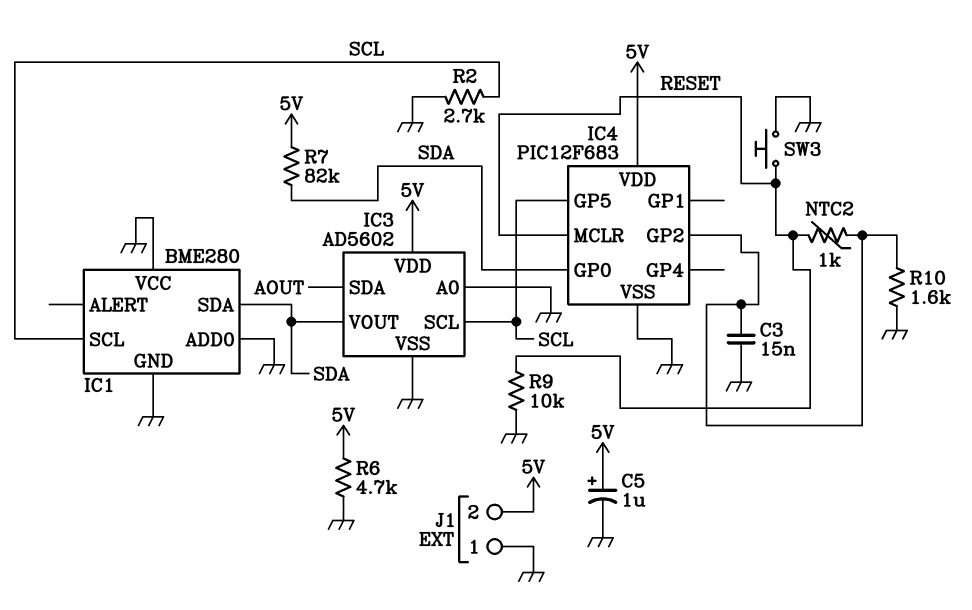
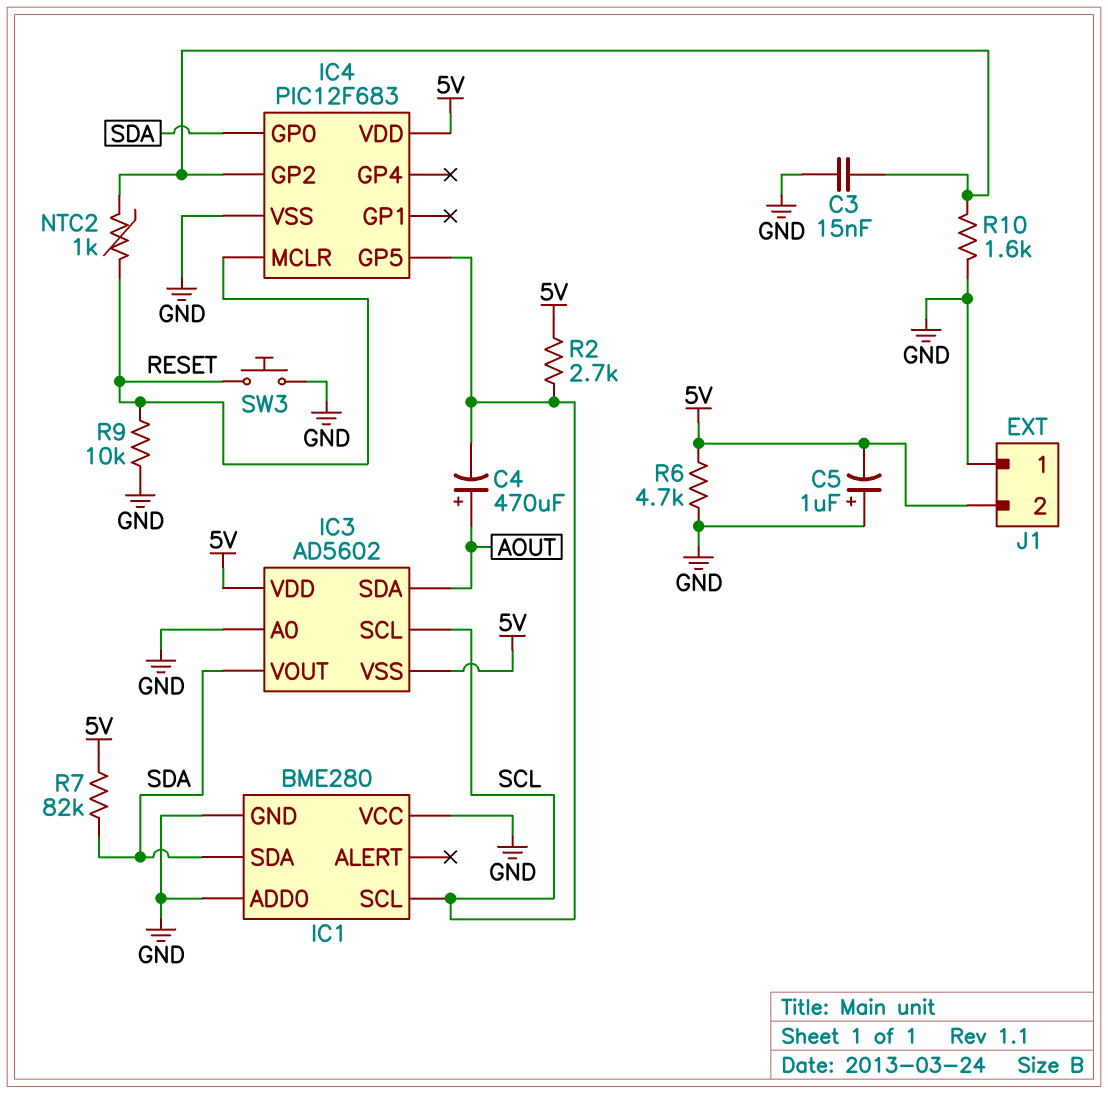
C4: none -> 470uF (plus AOUT, minus SCL)
C5: 1uF (plus 5V, minus GND) -> 1uF (plus GND, minus 5V)
IC3 pin VSS: GND -> 5V
R2: 2.7k (GND, SCL) -> 2.7k (5V, SCL)

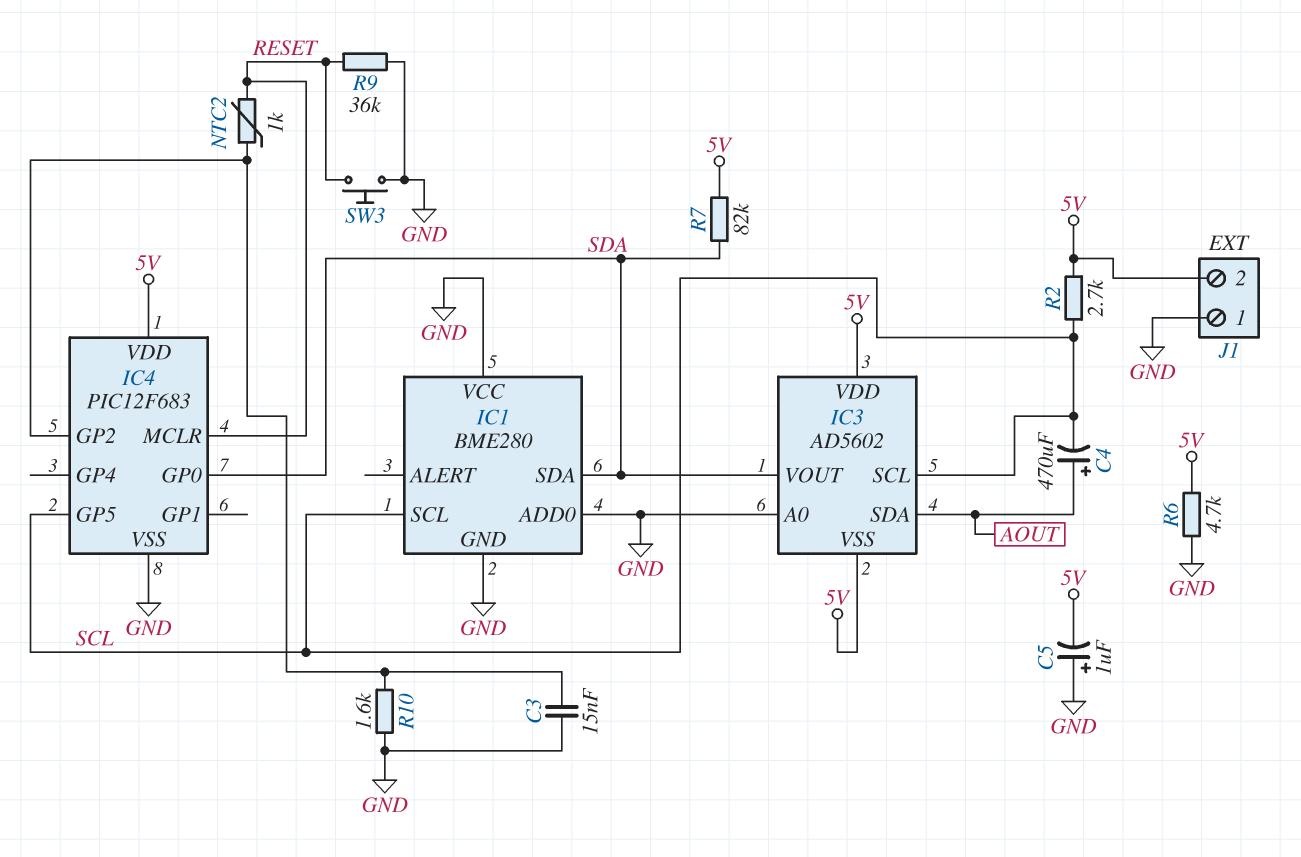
R9: 10k (GND, RESET) -> 36k (GND, RESET)

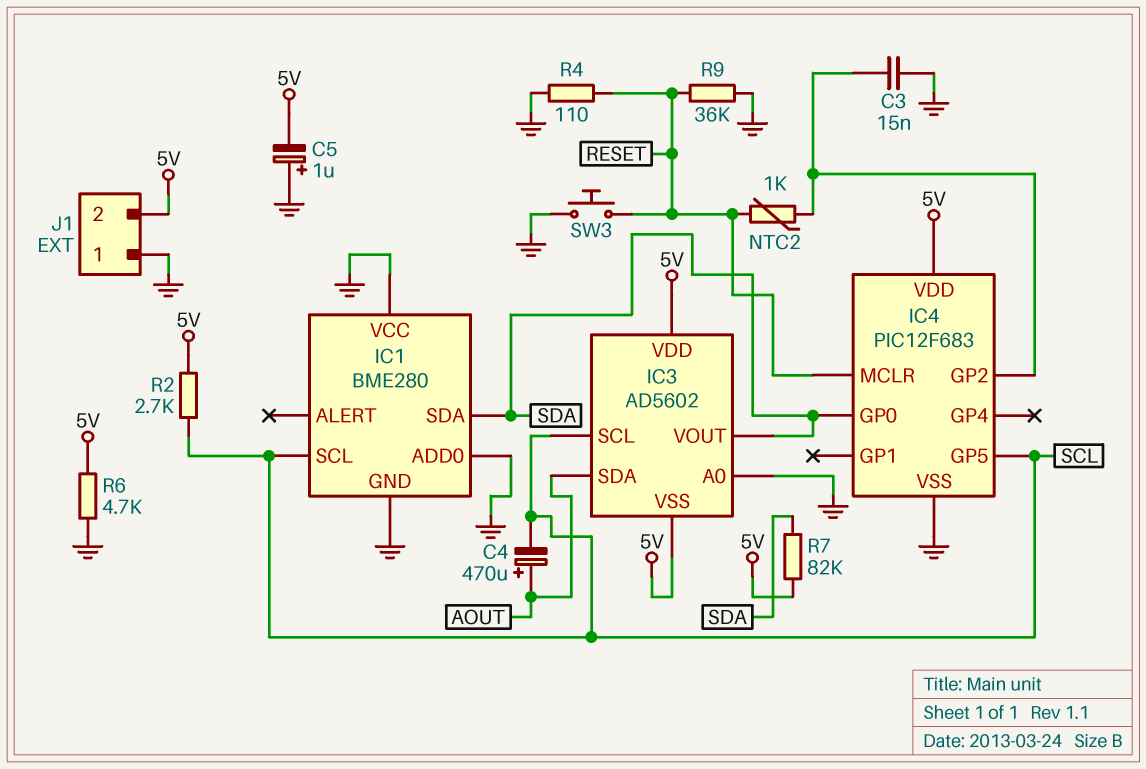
R4: none -> 110 (GND, RESET)
R10: 1.6k (GND, IC4/GP2) -> none

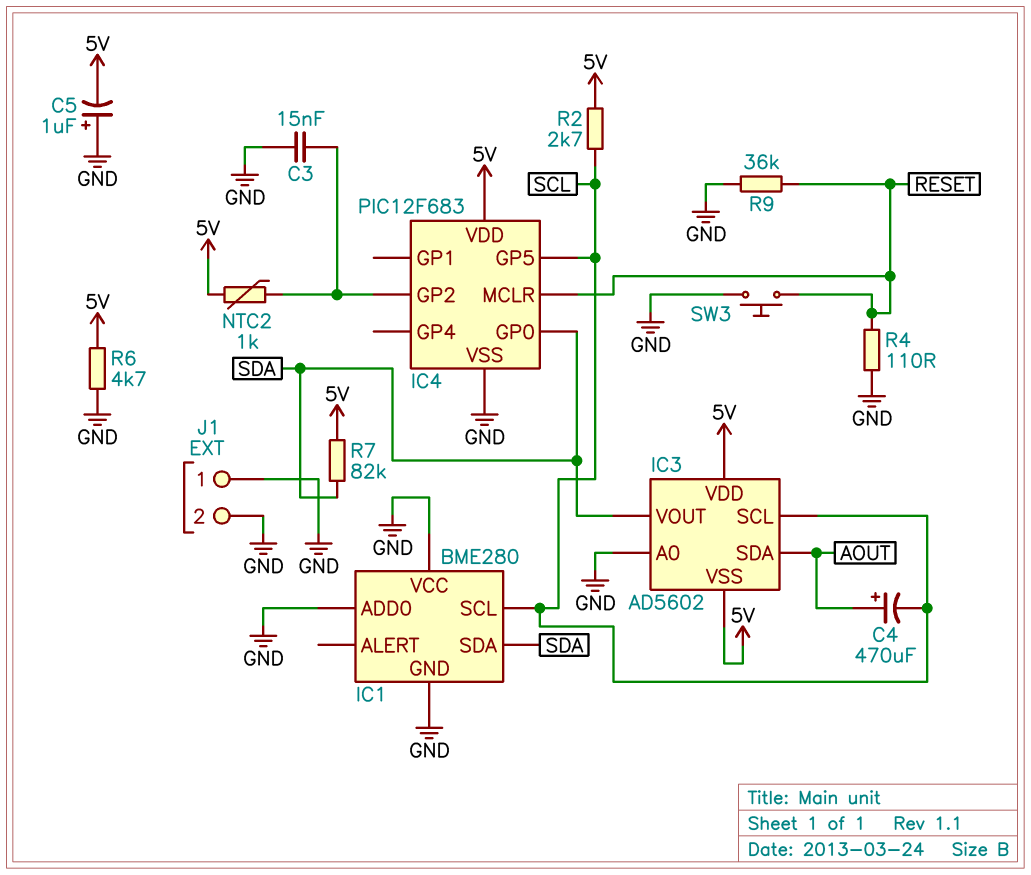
J1 pin 2: 5V -> GND
NTC2: 1k (IC4/GP2, RESET) -> 1k (5V, IC4/GP2)

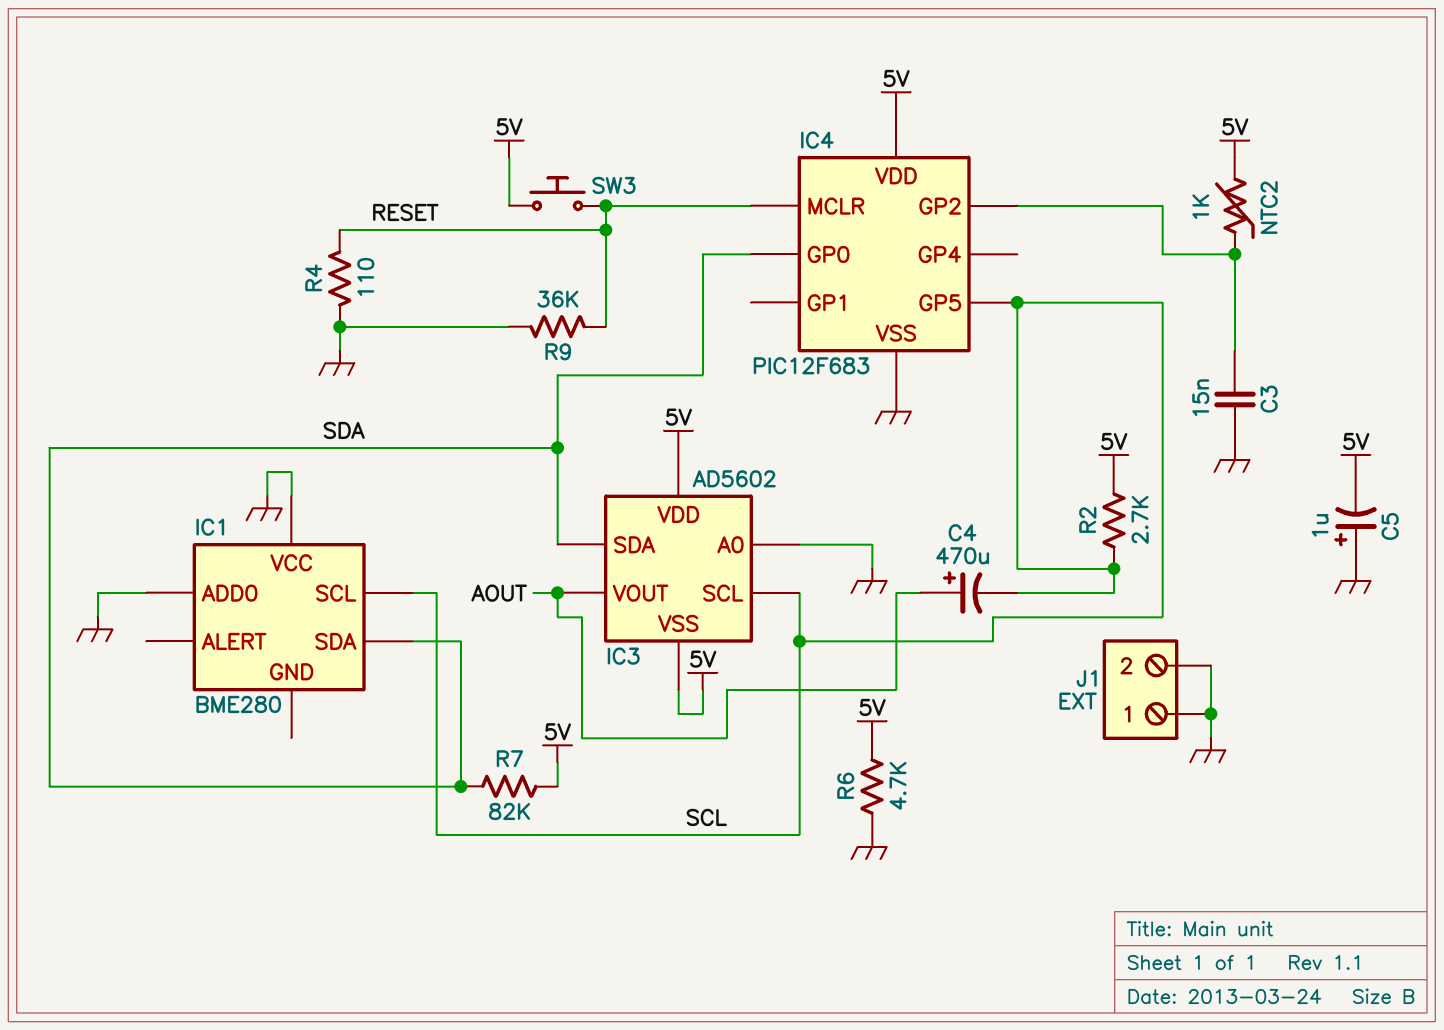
IC1 pin GND: GND -> none
IC3 pin SDA: AOUT -> SDA
IC3 pin VOUT: SDA -> AOUT
SW3: button (GND, RESET) -> button (5V, RESET)

